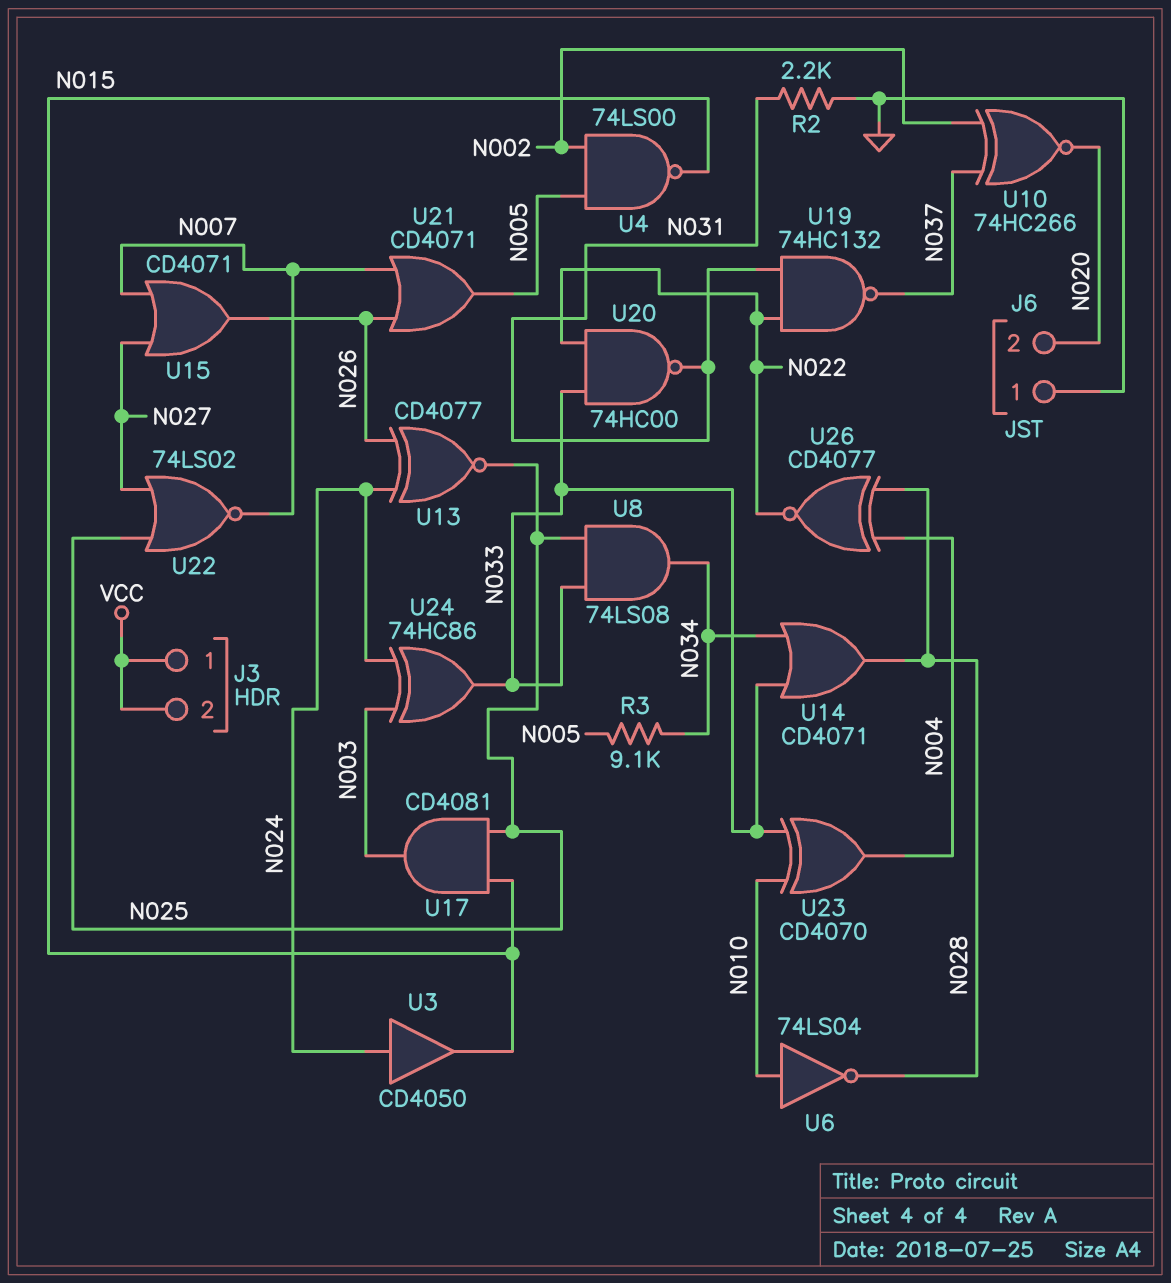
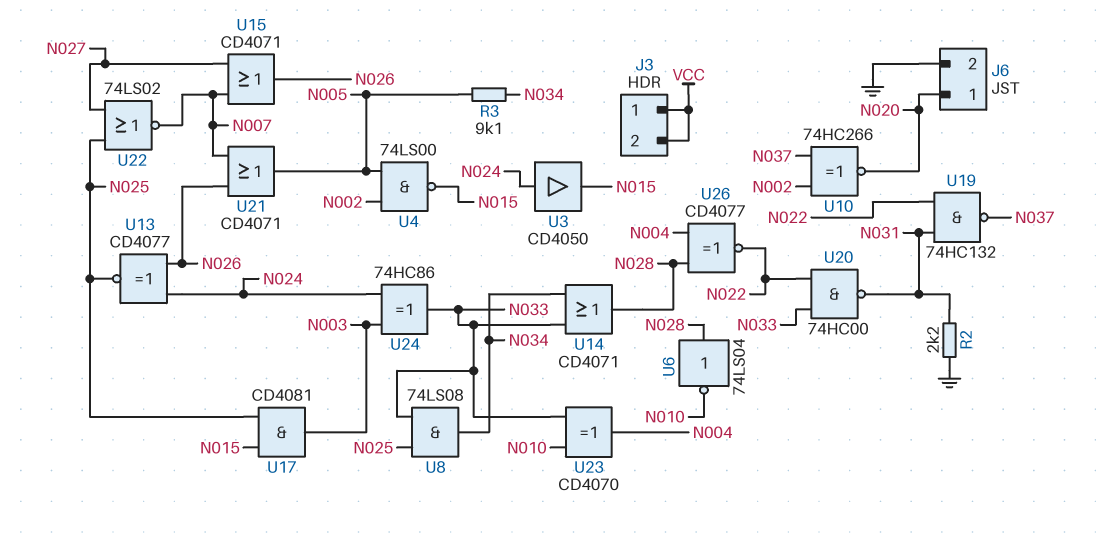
J6 pin 1: GND -> N020
J6 pin 2: N020 -> GND
U6: NOT 74LS04 (in N010, out N028) -> NOT 74LS04 (in N028, out N010)

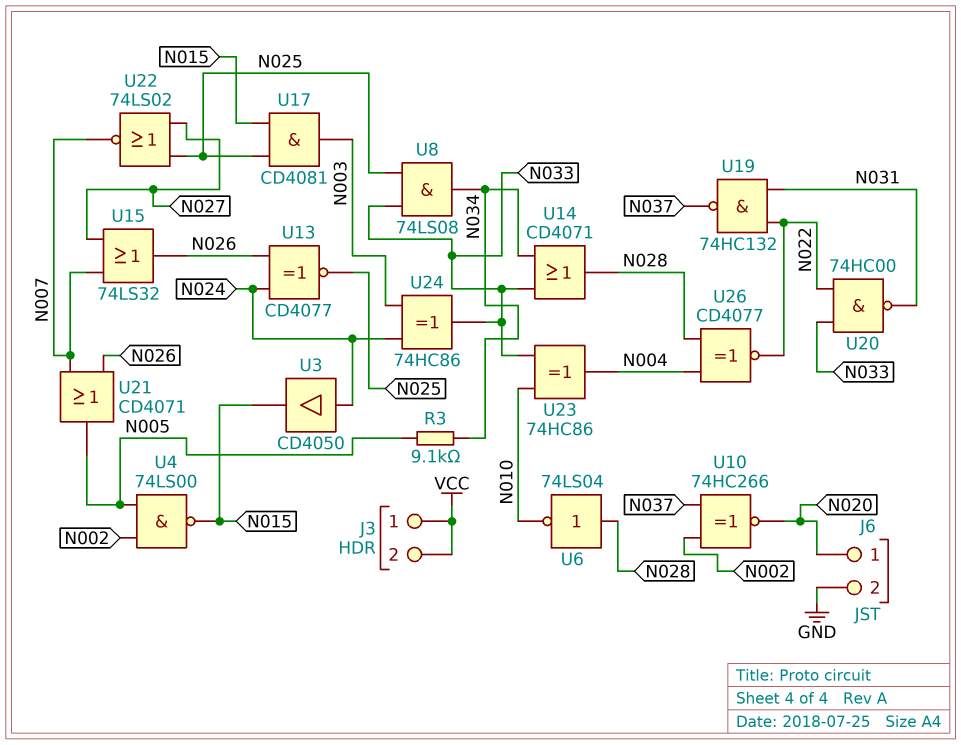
R2: 2.2k (GND, N031) -> none
U15: OR CD4071 (in N007, in N027, out N026) -> OR 74LS32 (in N007, in N027, out N026)
U23: XOR CD4070 (in N010, in N033, out N004) -> XOR 74HC86 (in N010, in N033, out N004)

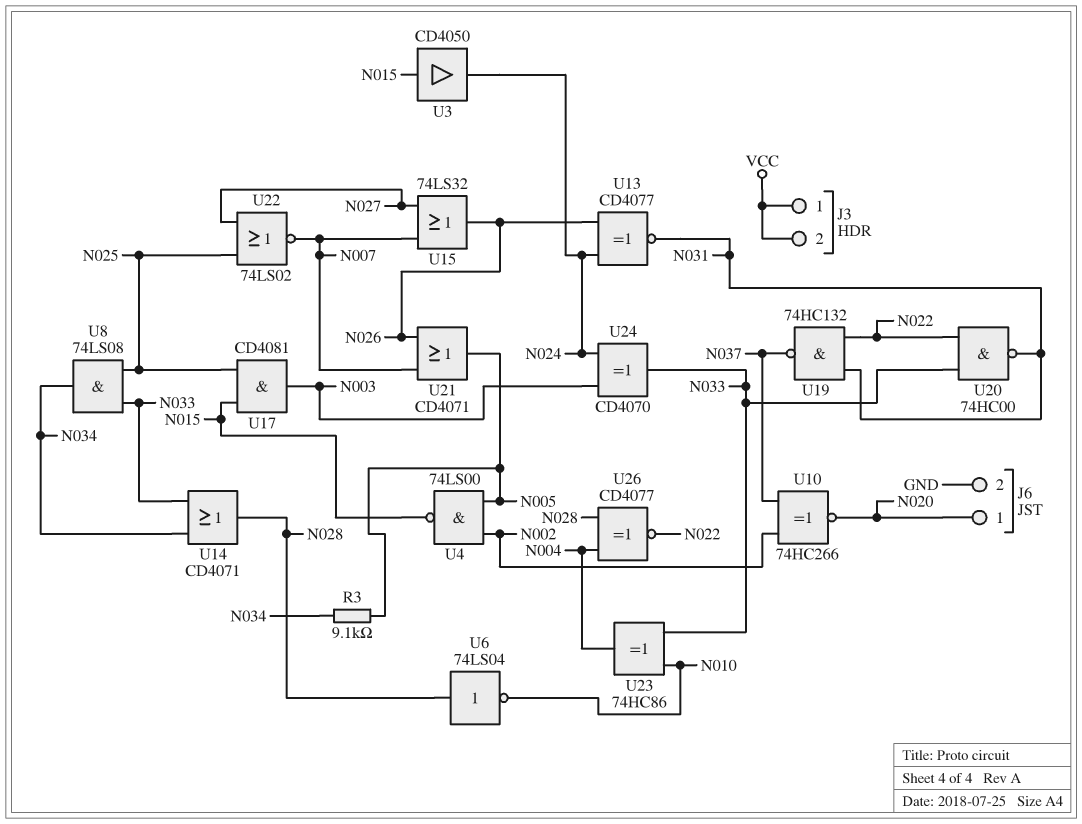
U3: buffer CD4050 (in N024, out N015) -> buffer CD4050 (in N015, out N024)
U13: XNOR CD4077 (in N024, in N026, out N025) -> XNOR CD4077 (in N024, in N026, out N031)
U24: XOR 74HC86 (in N003, in N024, out N033) -> XOR CD4070 (in N003, in N024, out N033)

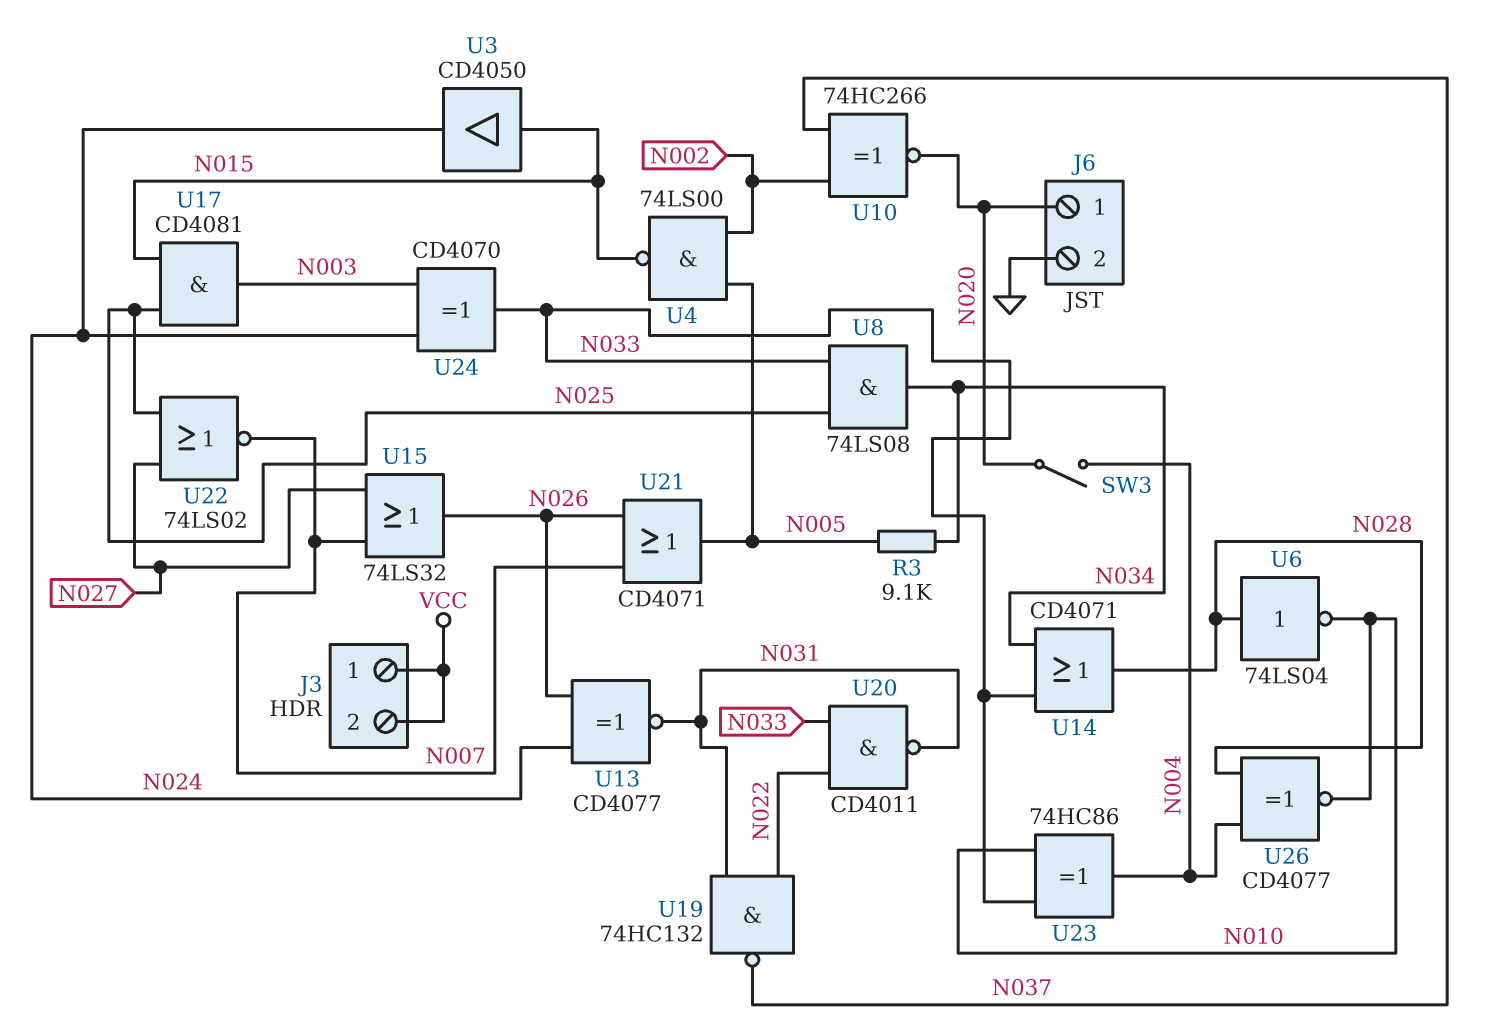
SW3: none -> switch (N004, N020)
U20: NAND 74HC00 (in N022, in N033, out N031) -> NAND CD4011 (in N022, in N033, out N031)
U26: XNOR CD4077 (in N004, in N028, out N022) -> XNOR CD4077 (in N004, in N028, out N010)

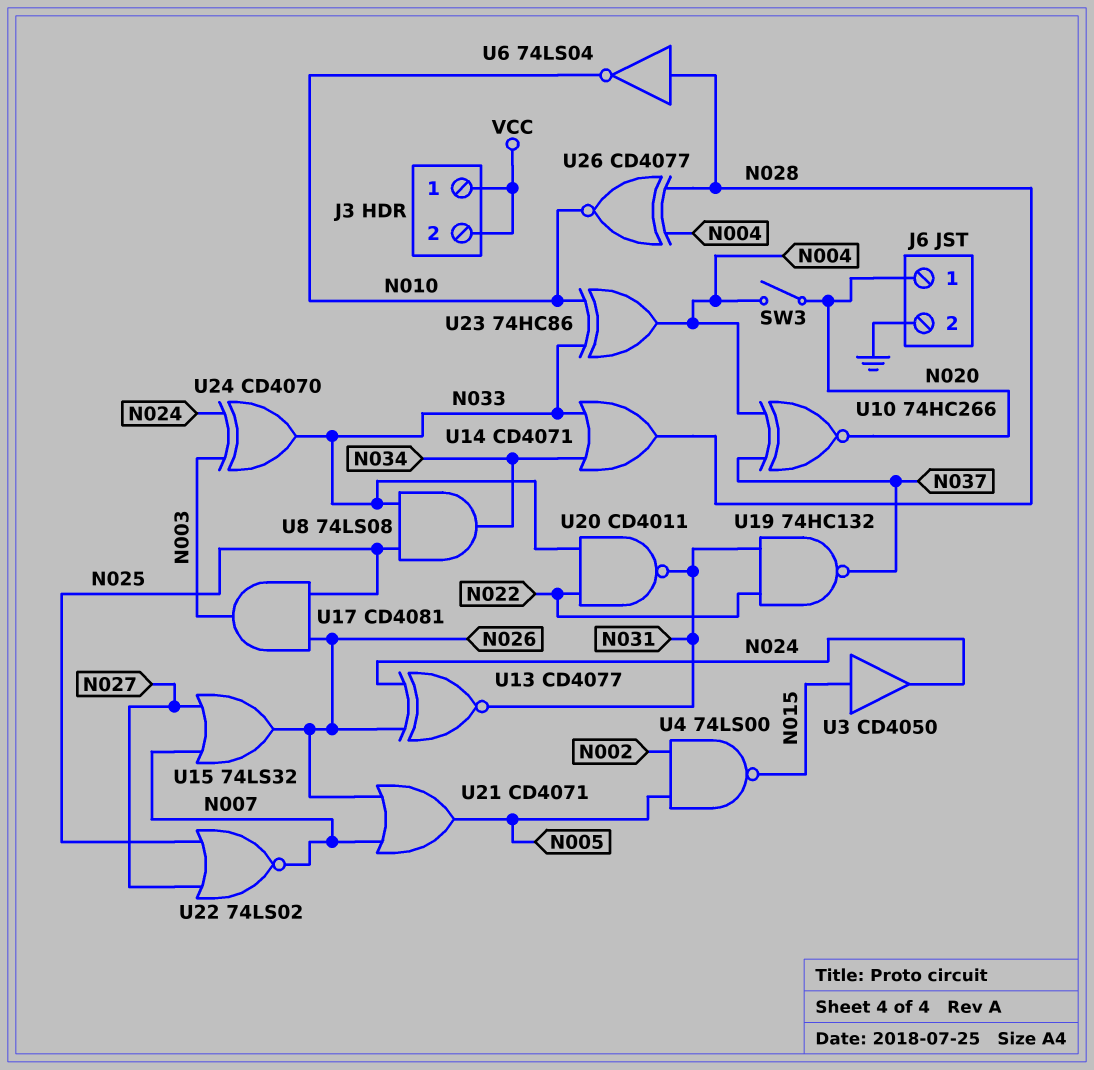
R3: 9.1k (N005, N034) -> none
U10: XNOR 74HC266 (in N002, in N037, out N020) -> XNOR 74HC266 (in N004, in N037, out N020)
U17: AND CD4081 (in N015, in N025, out N003) -> AND CD4081 (in N025, in N026, out N003)

